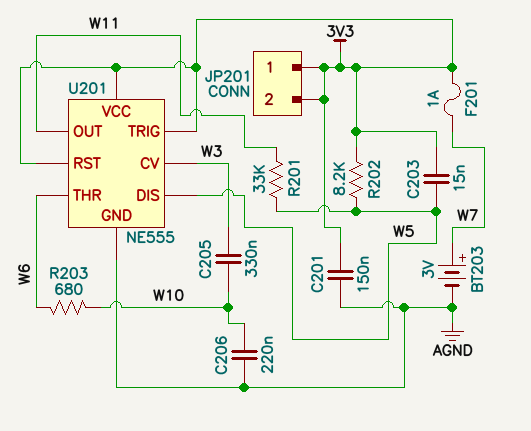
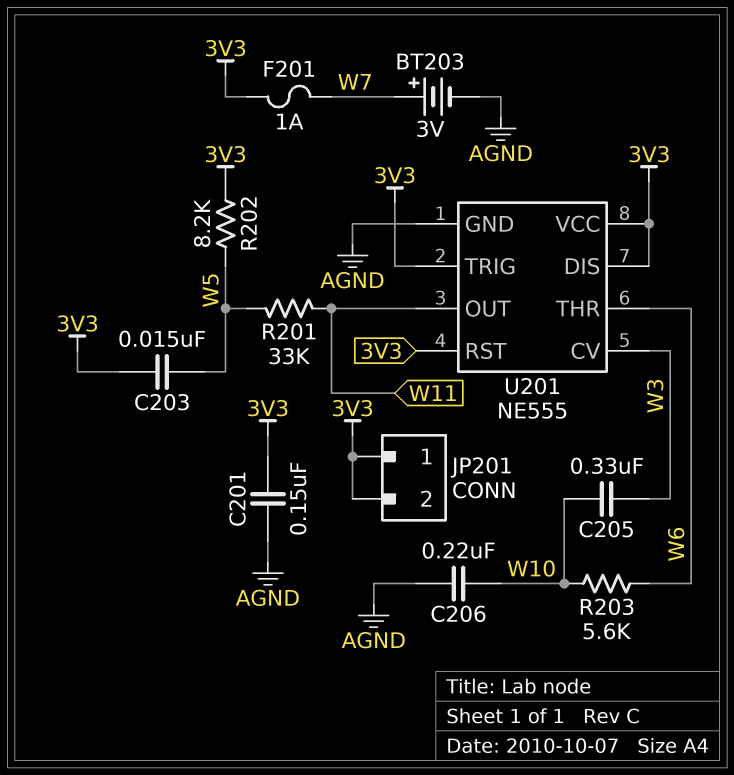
R203: 680 (W6, W10) -> 5.6k (W6, W10)
U201 pin DIS: W5 -> 3V3

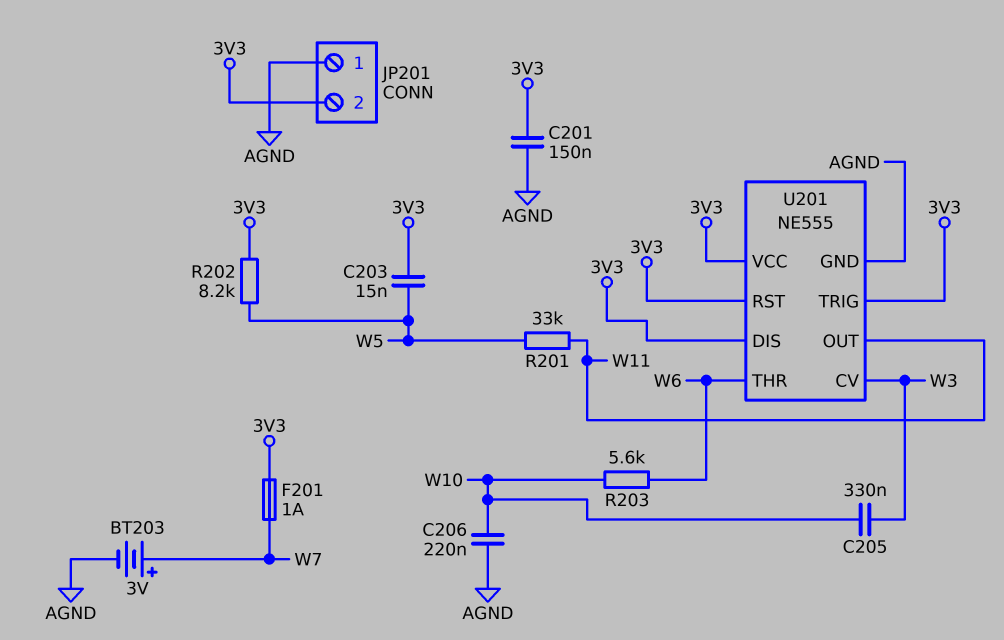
JP201 pin 1: 3V3 -> AGND

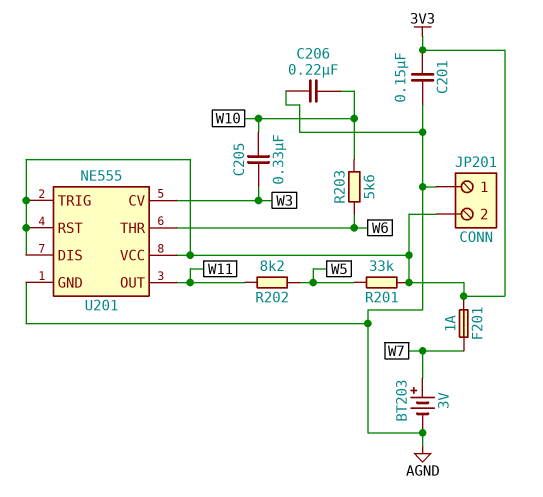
C203: 15nF (3V3, W5) -> none
R201: 33k (W5, W11) -> 33k (3V3, W5)
R202: 8.2k (3V3, W5) -> 8.2k (W5, W11)

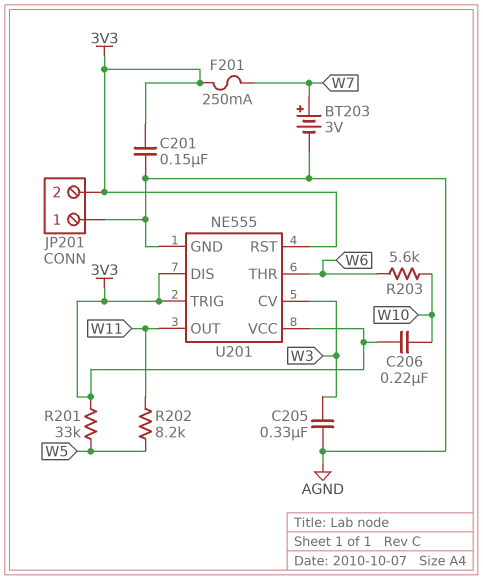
C205: 330nF (W3, W10) -> 330nF (AGND, W3)
C206: 220nF (AGND, W10) -> 220nF (3V3, W10)
F201: 1A (3V3, W7) -> 250mA (3V3, W7)

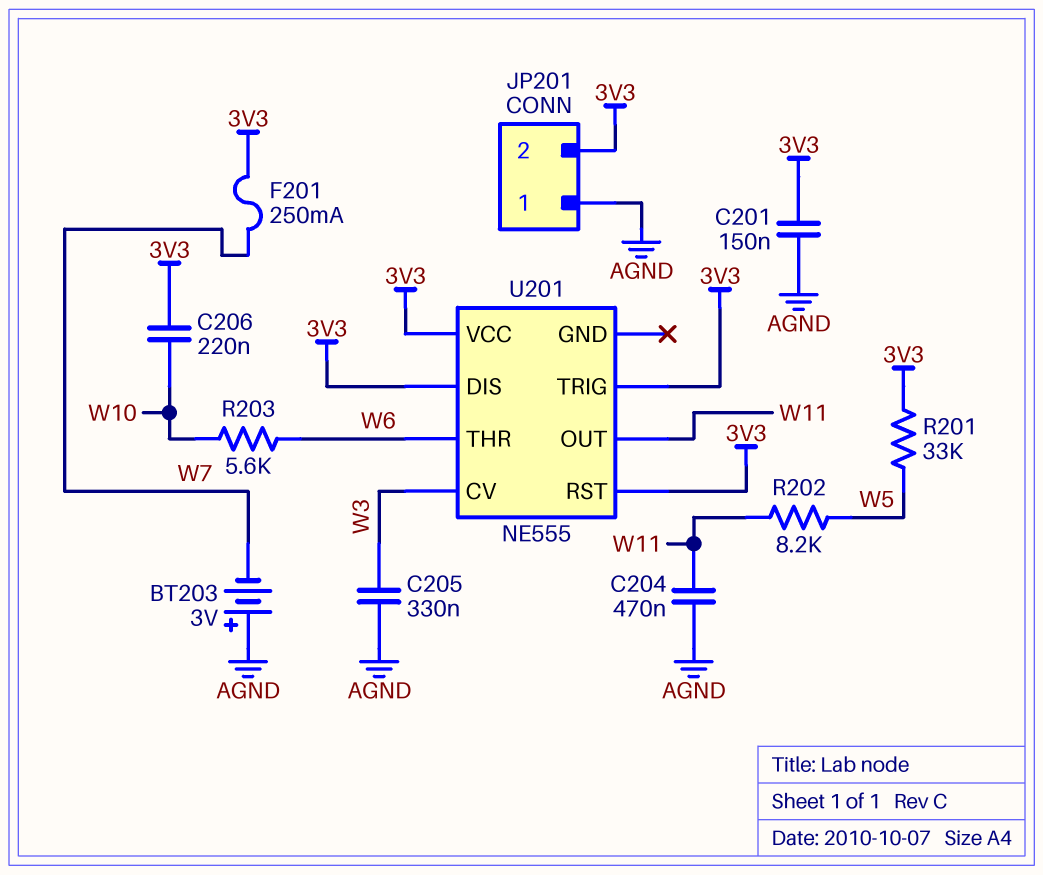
BT203: 3V (plus W7, minus AGND) -> 3V (plus AGND, minus W7)
C204: none -> 470nF (AGND, W11)
U201 pin GND: AGND -> none

